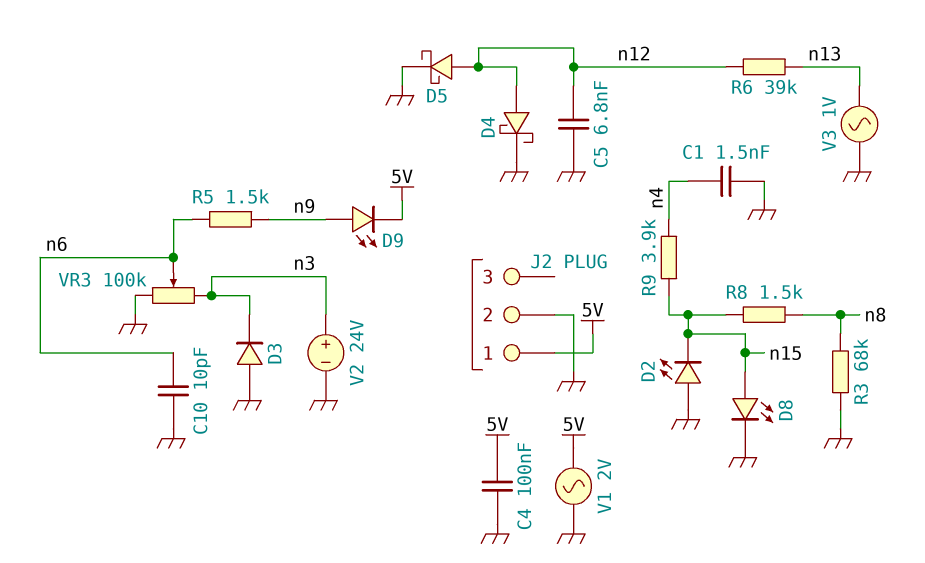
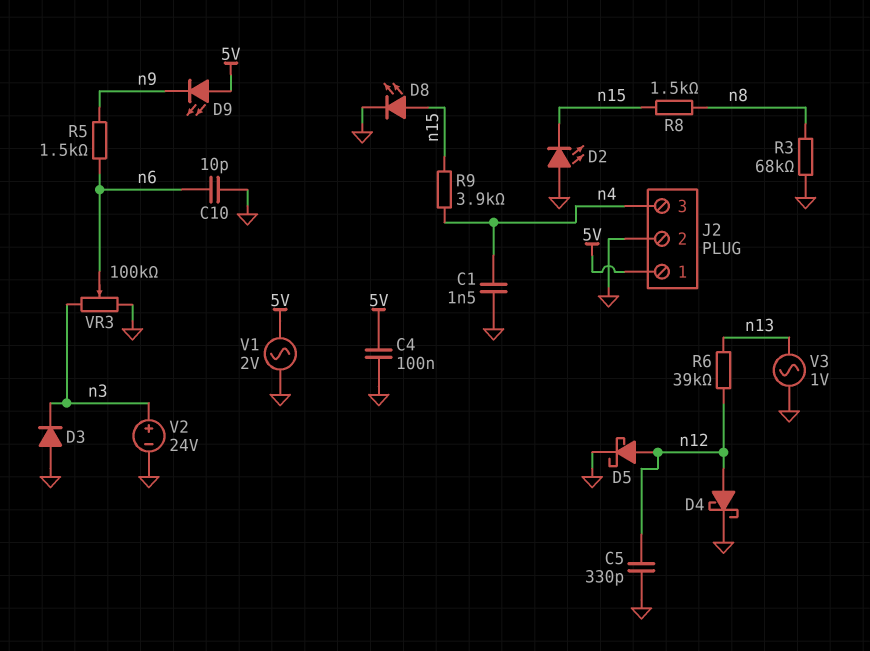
C5: 6.8nF (GND, n12) -> 330pF (GND, n12)
D9: LED (A n9, K 5V) -> LED (A 5V, K n9)
J2 pin 3: none -> n4

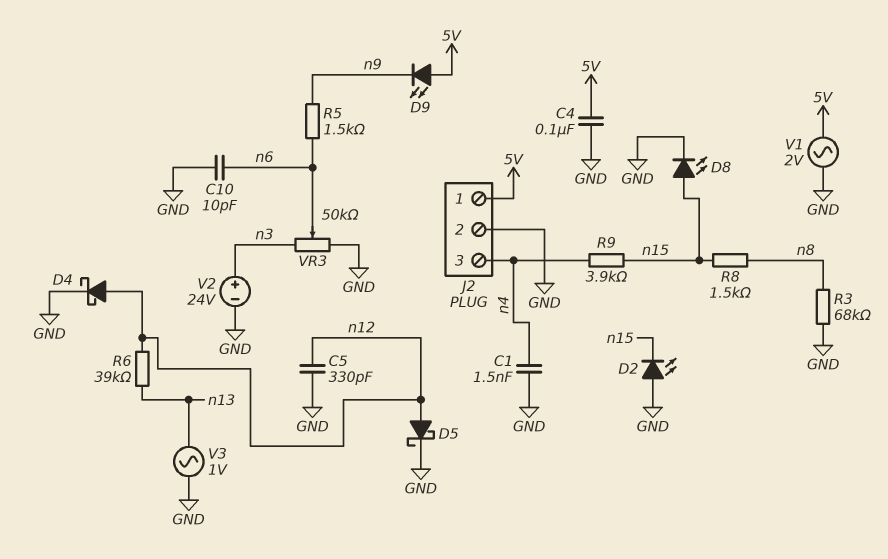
D3: diode (A GND, K n3) -> none
VR3: 100k (GND, n3, wiper n6) -> 50k (GND, n3, wiper n6)

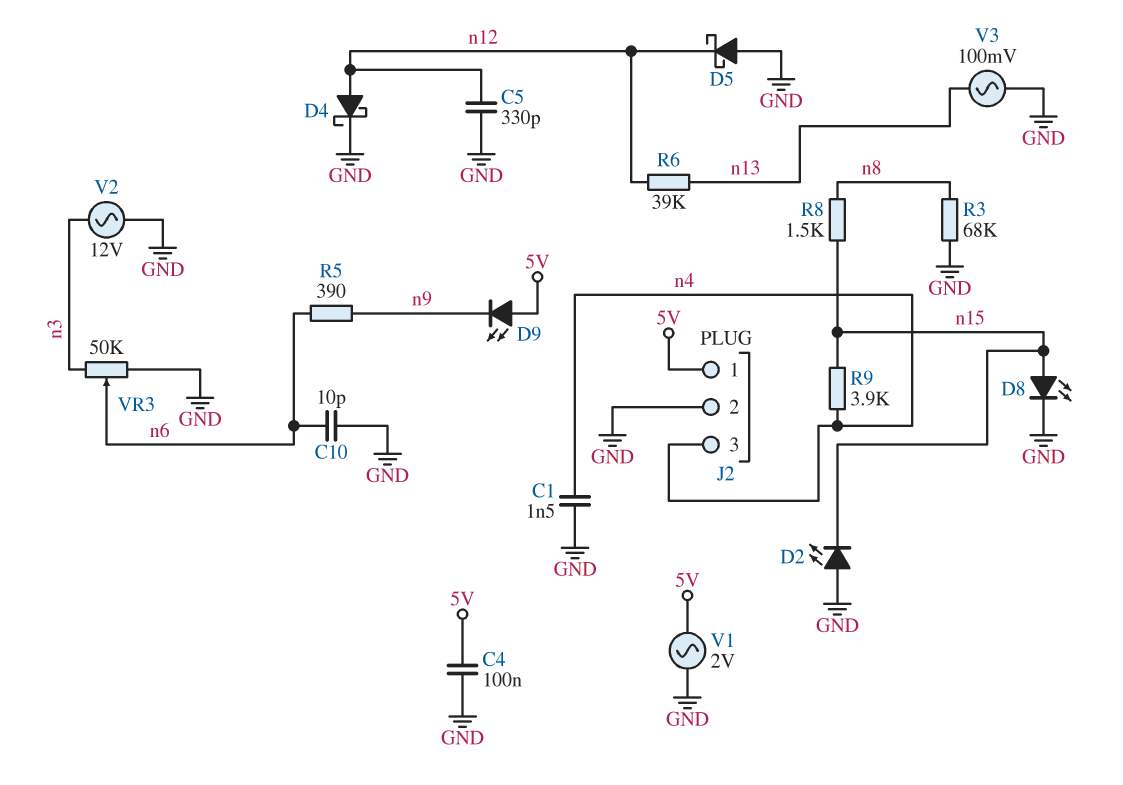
D5: schottky (A n12, K GND) -> schottky (A GND, K n12)
R5: 1.5k (n6, n9) -> 390 (n6, n9)
V2: 24V (plus n3, minus GND) -> AC 12V (GND, n3)
V3: AC 1V (GND, n13) -> AC 100mV (GND, n13)

